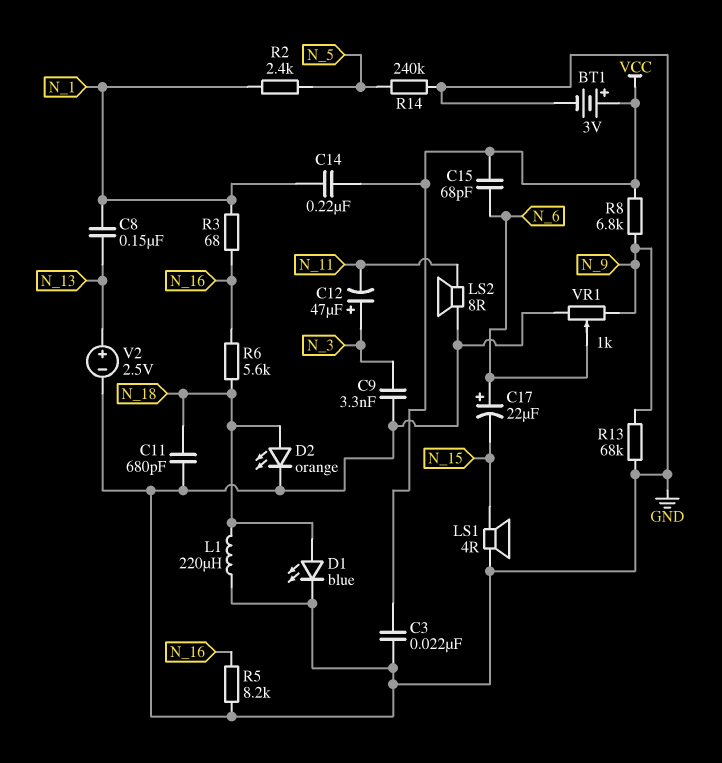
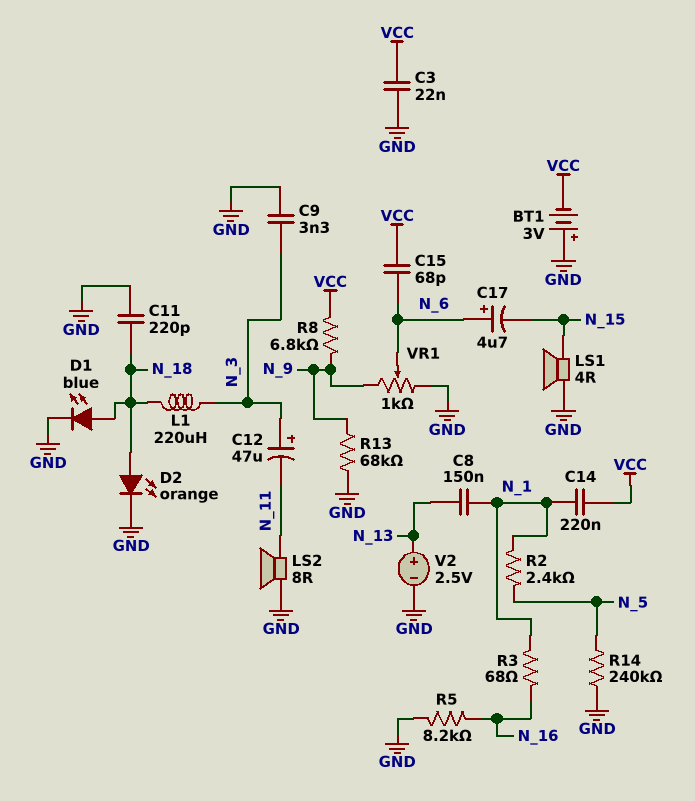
BT1: 3V (plus VCC, minus GND) -> 3V (plus GND, minus VCC)
C11: 680pF (GND, N_18) -> 220pF (GND, N_18)
C17: 22uF (plus N_6, minus N_15) -> 4.7uF (plus N_6, minus N_15)
L1: 220uH (GND, N_18) -> 220uH (N_3, N_18)
R6: 5.6k (N_16, N_18) -> none

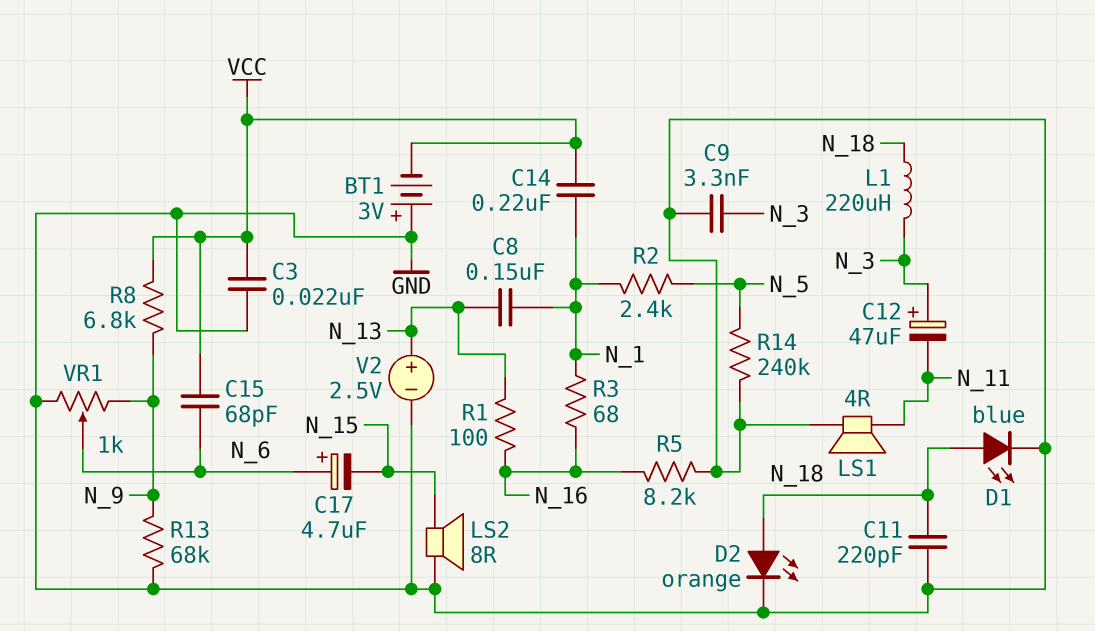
LS1: speaker 4R (GND, N_15) -> speaker 4R (GND, N_11)
LS2: speaker 8R (GND, N_11) -> speaker 8R (GND, N_15)
R1: none -> 100 (N_13, N_16)

